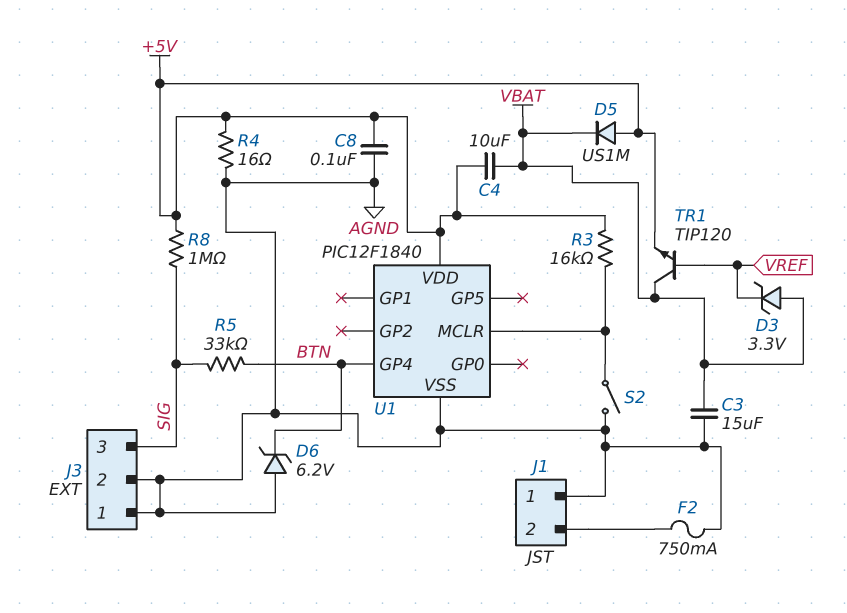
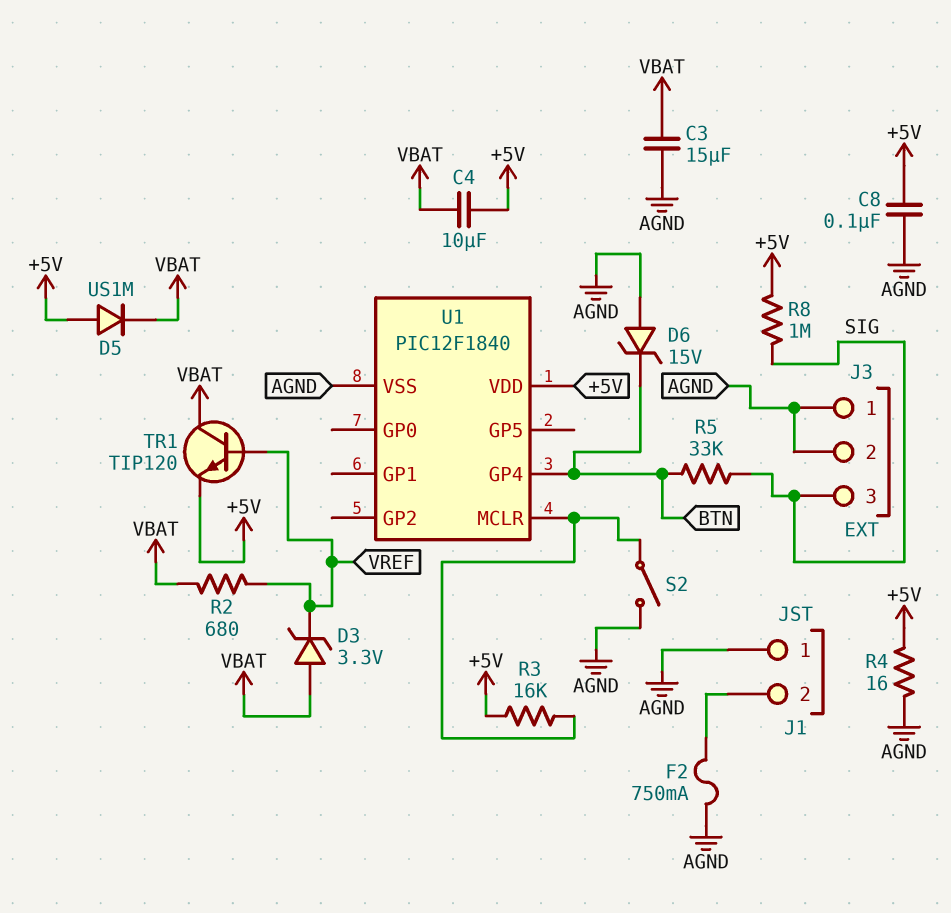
D6: zener 6.2V (A AGND, K BTN) -> zener 15V (A AGND, K BTN)
R2: none -> 680 (VBAT, VREF)

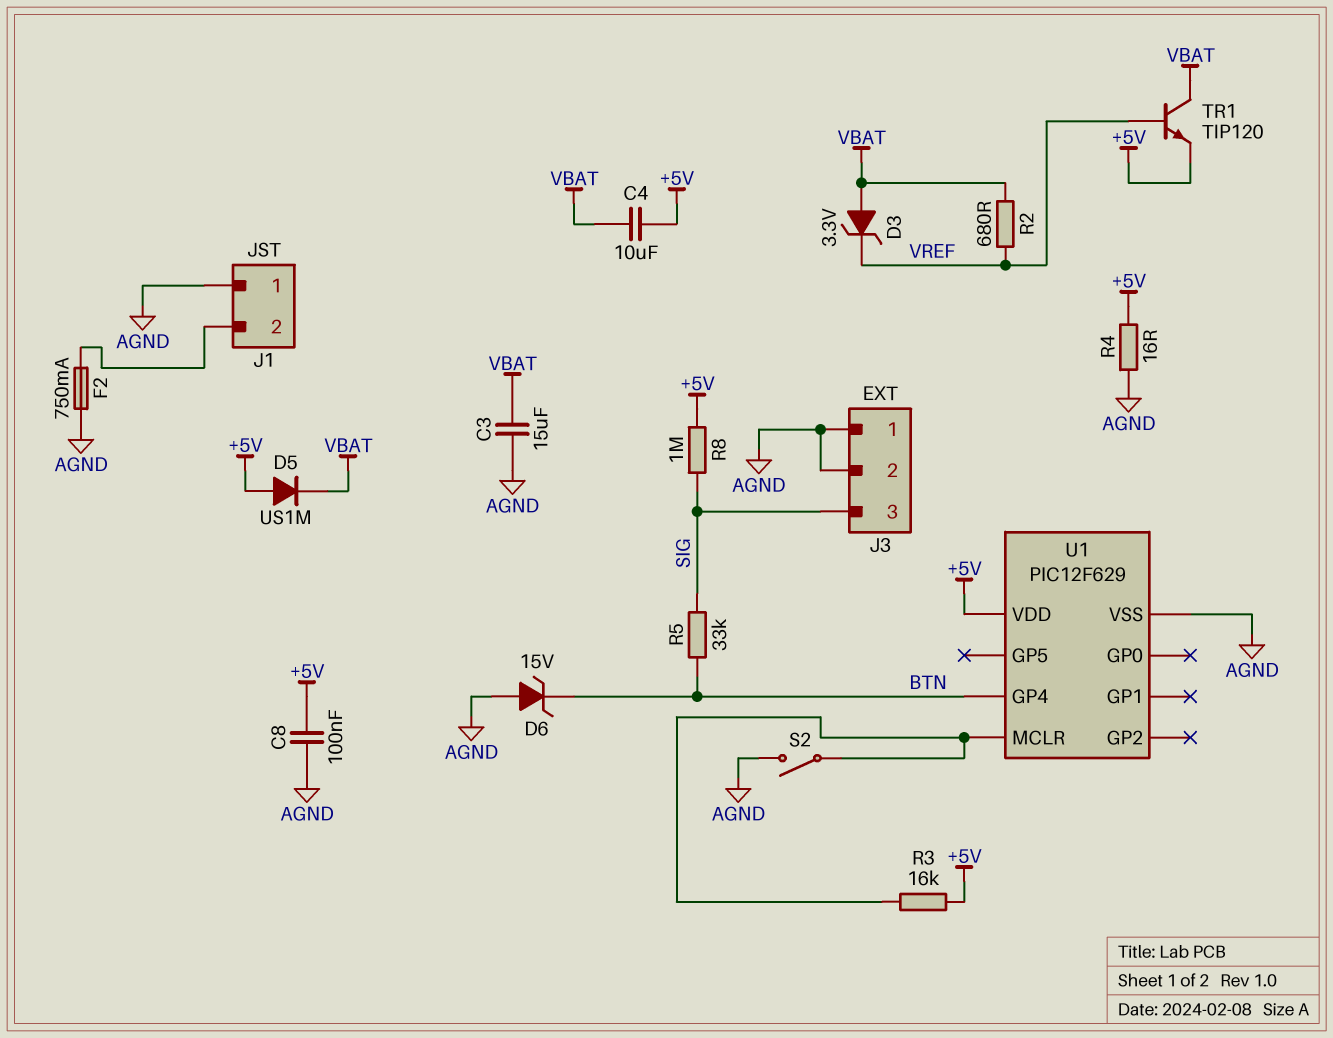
U1: PIC12F1840 -> PIC12F629

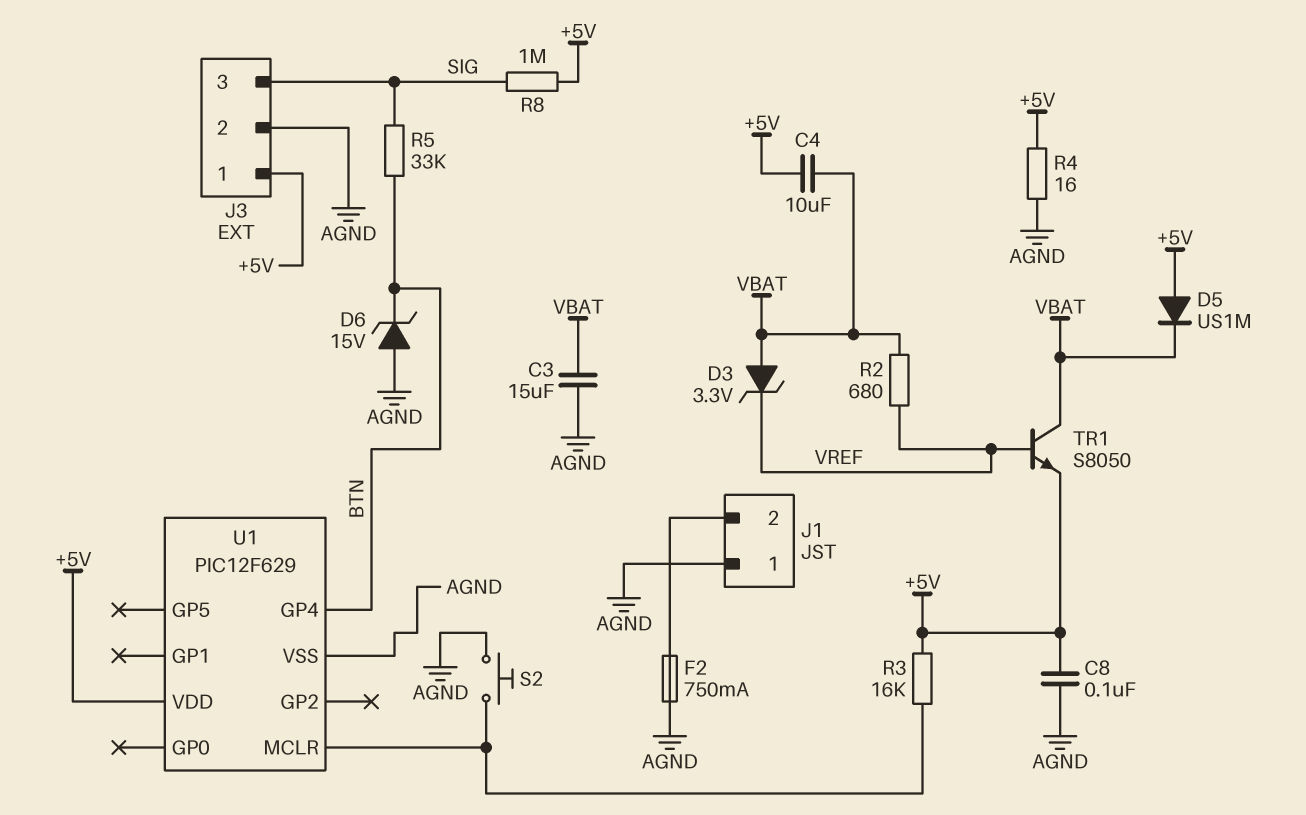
J3 pin 1: AGND -> +5V
S2: switch (AGND, U1/MCLR) -> button (AGND, U1/MCLR)
TR1: NPN TIP120 (B VREF, C VBAT, E +5V) -> NPN S8050 (B VREF, C VBAT, E +5V)

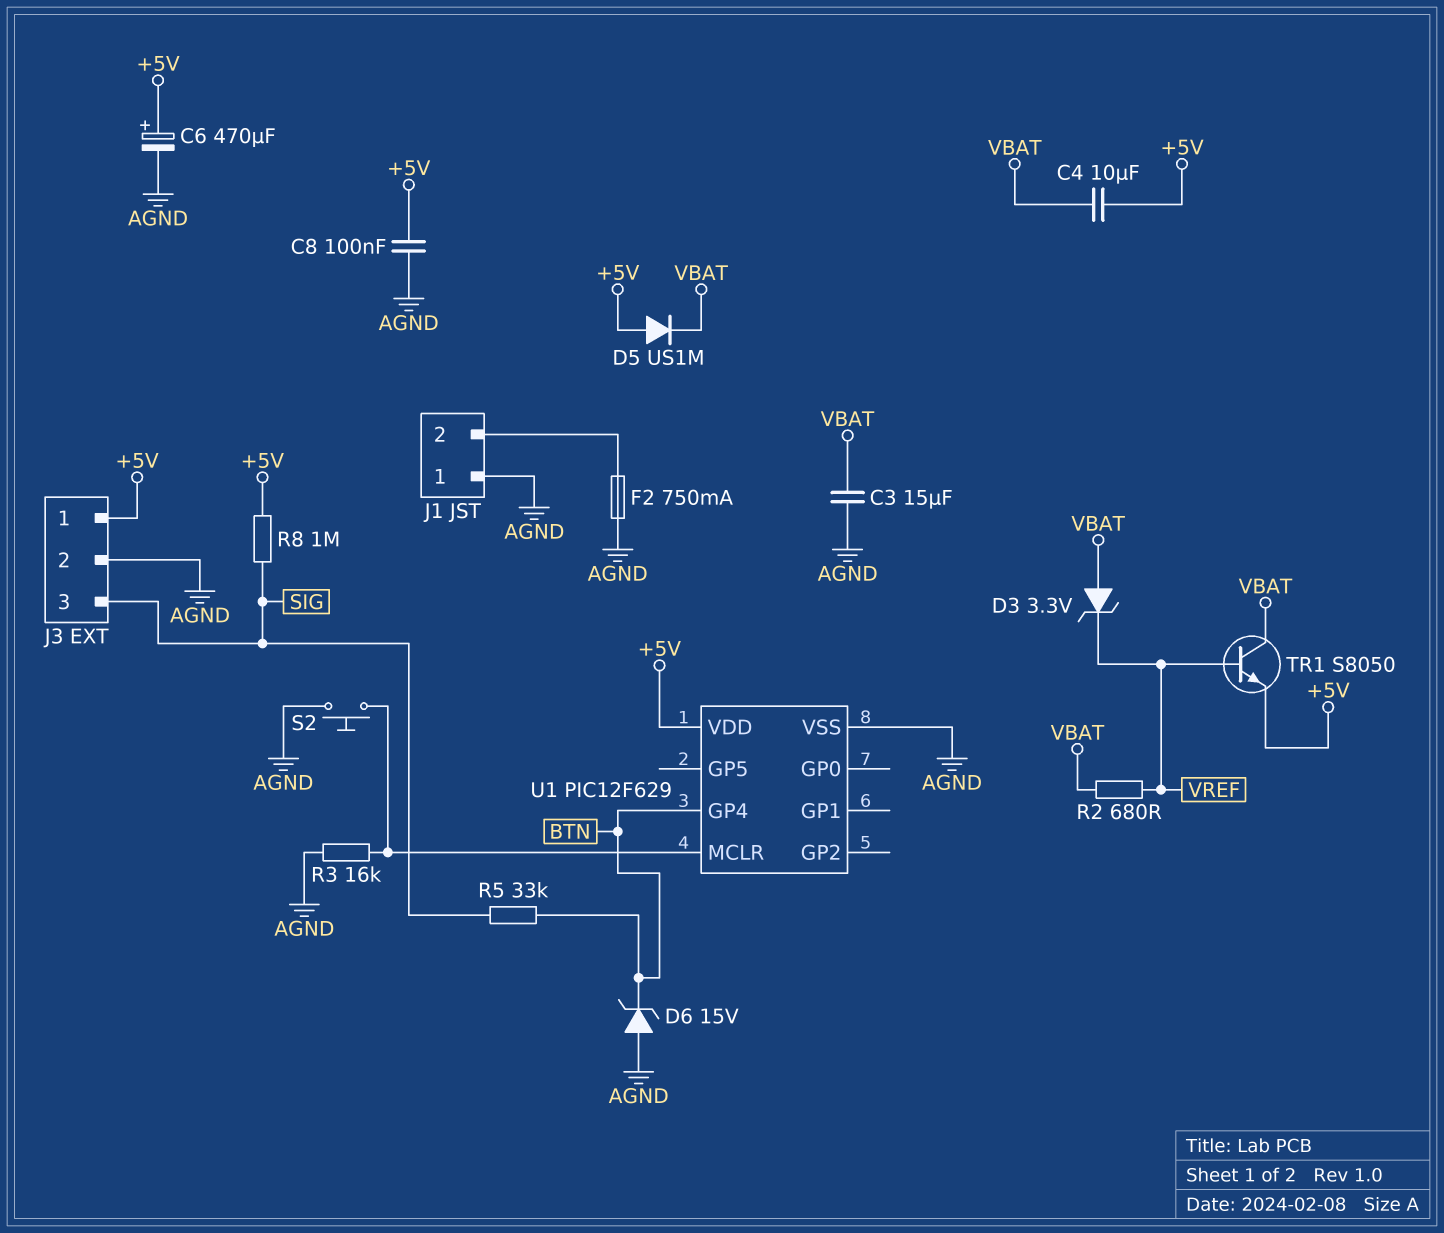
C6: none -> 470uF (plus +5V, minus AGND)
R3: 16k (+5V, U1/MCLR) -> 16k (AGND, U1/MCLR)
R4: 16 (+5V, AGND) -> none

